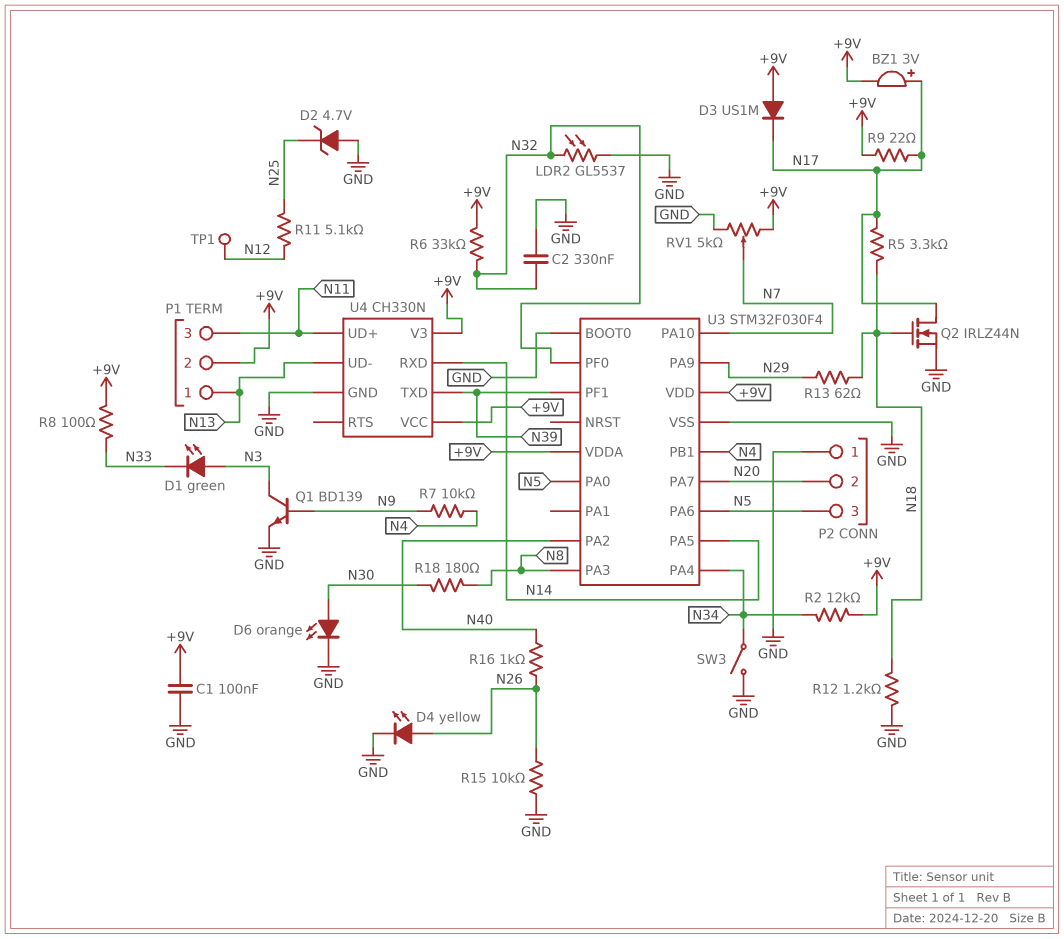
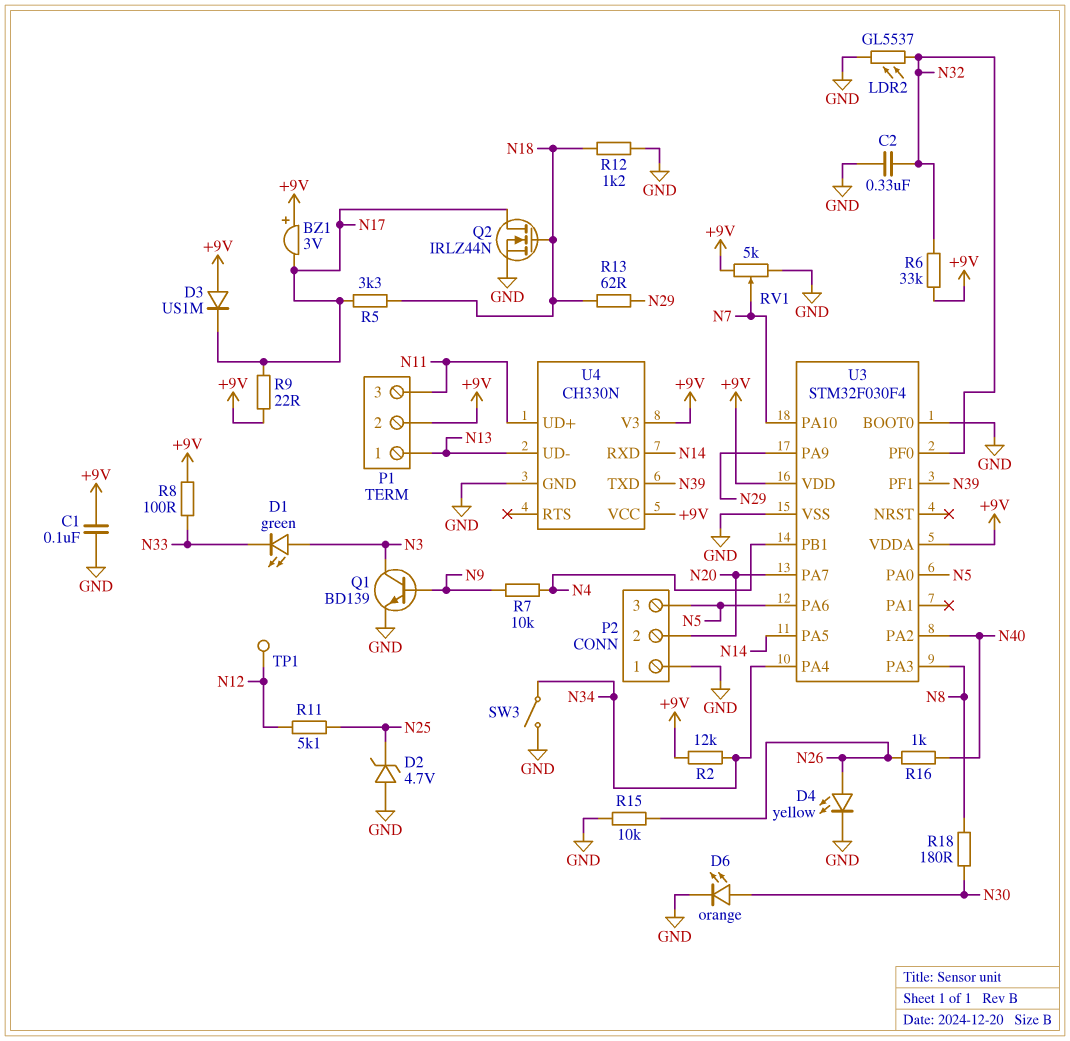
BZ1: buzzer 3V (plus N17, minus +9V) -> buzzer 3V (plus +9V, minus N17)

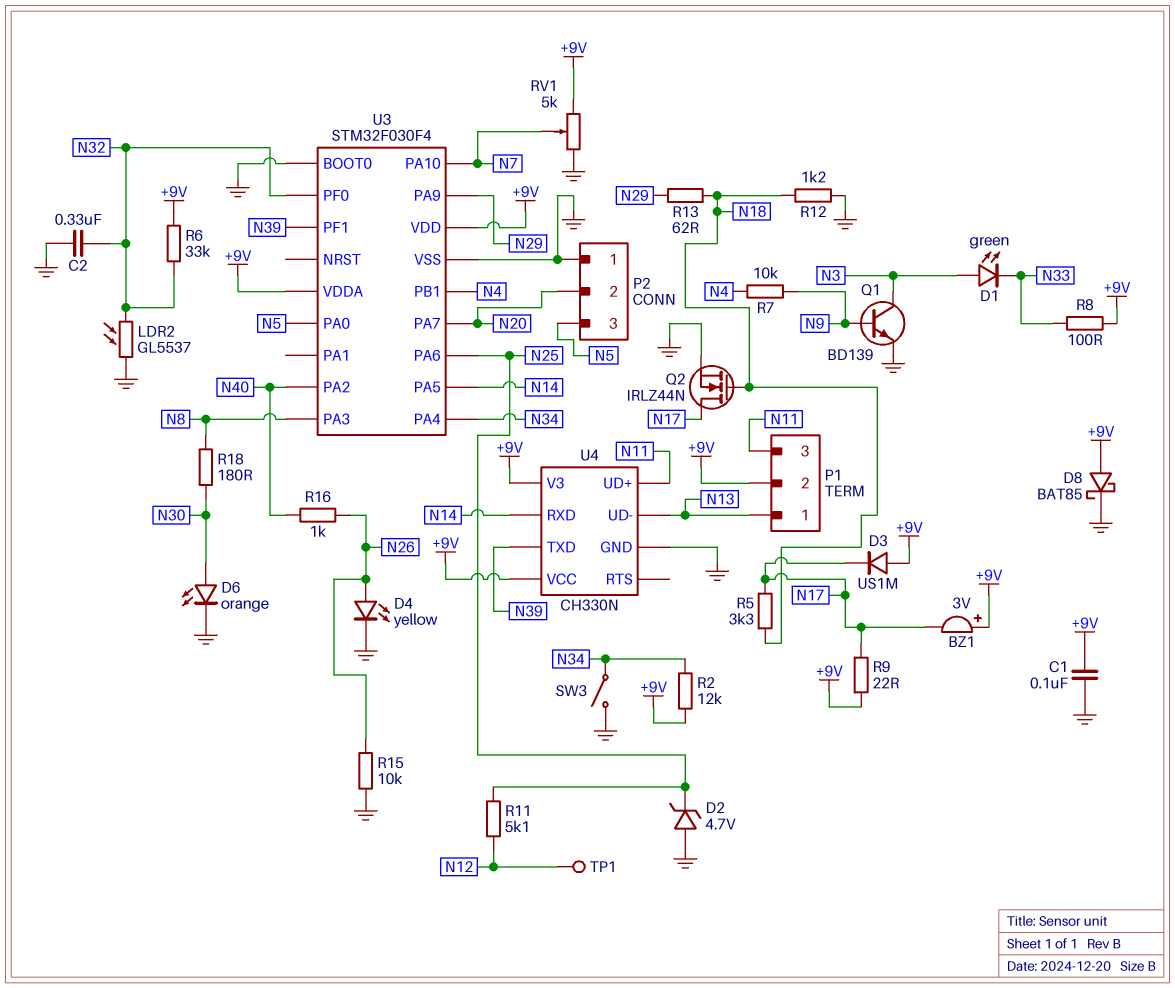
D8: none -> schottky BAT85 (A +9V, K GND)
U3 pin PA6: N5 -> N25

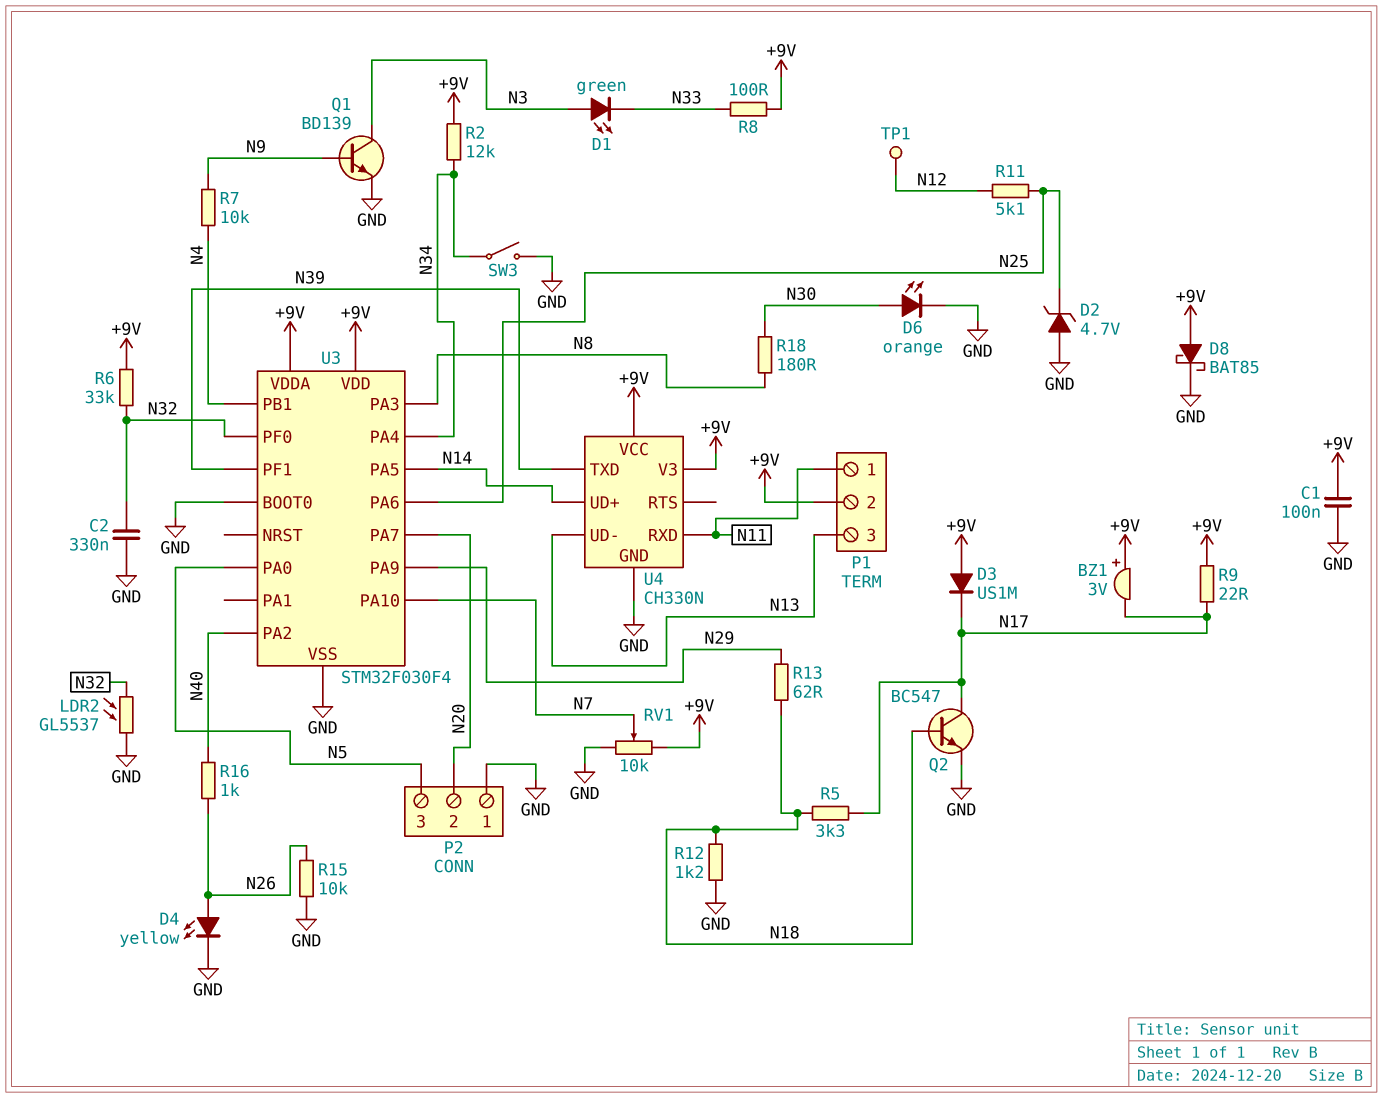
P1 pin 1: N13 -> N11
P1 pin 3: N11 -> N13
Q2: NMOS IRLZ44N (G N18, D N17, S GND) -> NPN BC547 (B N18, C N17, E GND)
RV1: 5k (+9V, GND, wiper N7) -> 10k (+9V, GND, wiper N7)
U4 pin RXD: N14 -> N11
U4 pin UD+: N11 -> N14

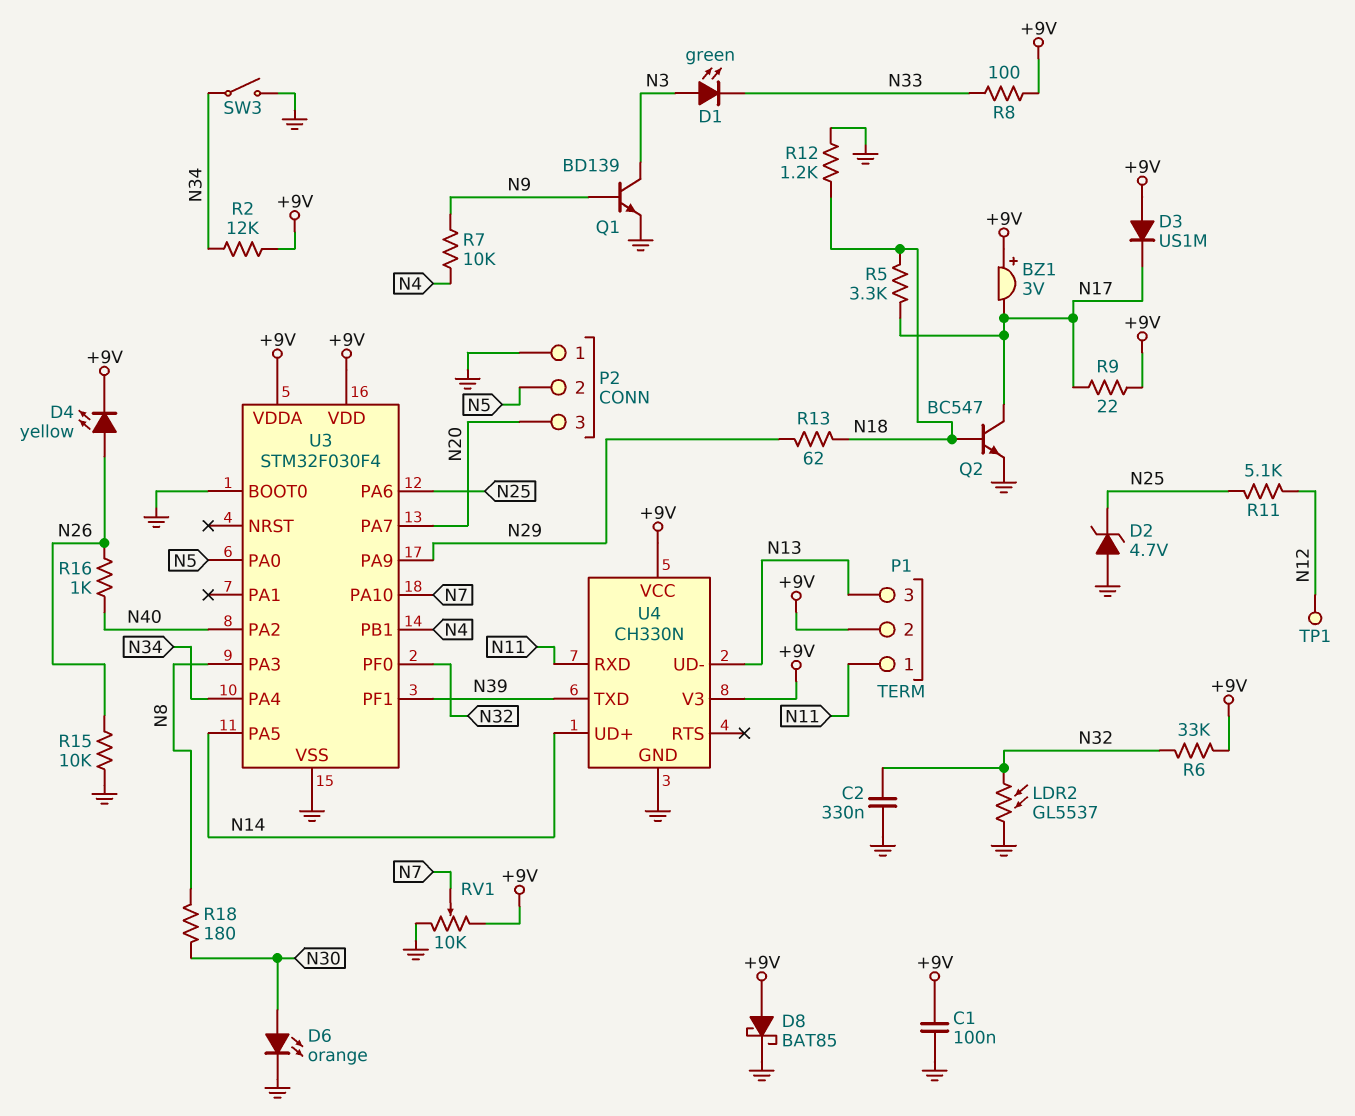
D4: LED yellow (A N26, K GND) -> LED yellow (A N26, K +9V)
P2 pin 2: N20 -> N5
P2 pin 3: N5 -> N20

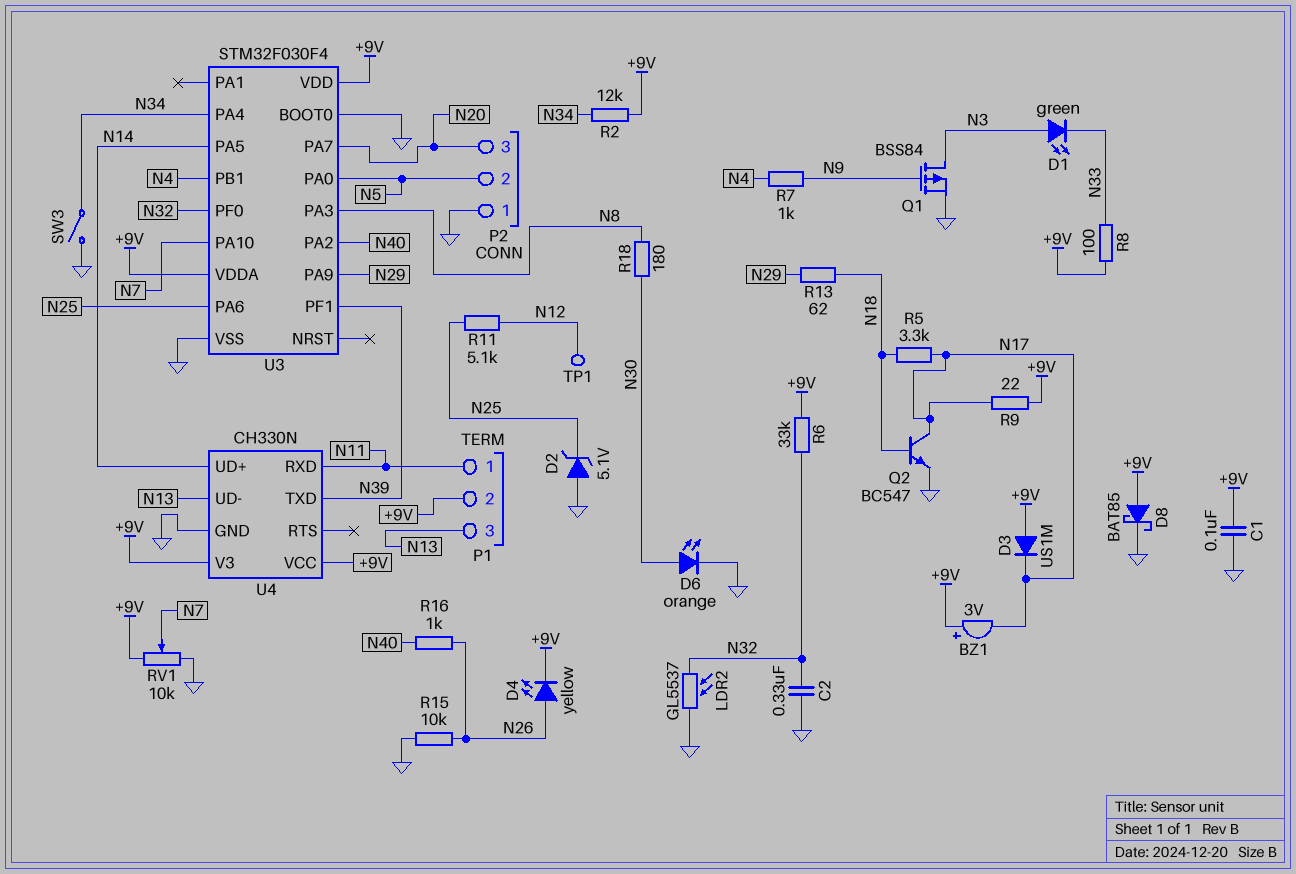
D2: zener 4.7V (A GND, K N25) -> zener 5.1V (A GND, K N25)
Q1: NPN BD139 (B N9, C N3, E GND) -> PMOS BSS84 (G N9, D N3, S GND)
R7: 10k (N4, N9) -> 1k (N4, N9)
R12: 1.2k (GND, N18) -> none

